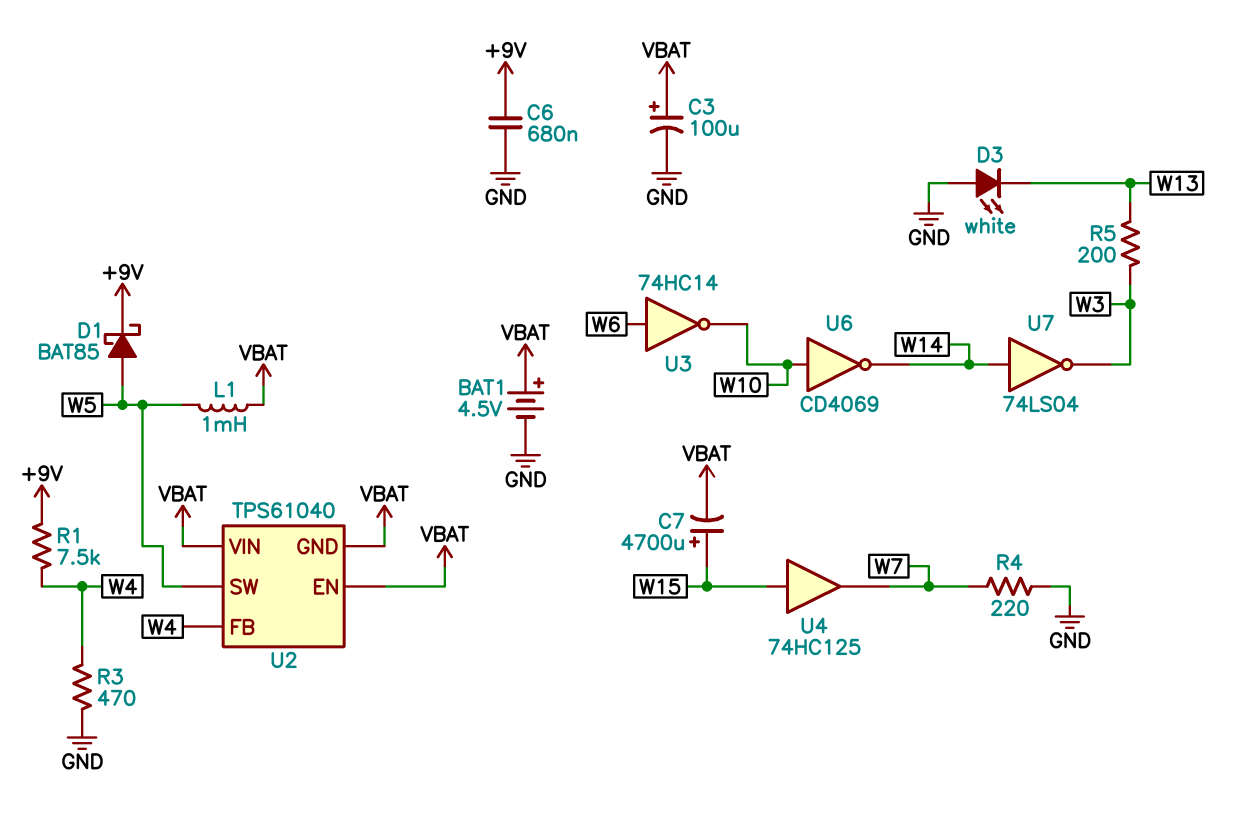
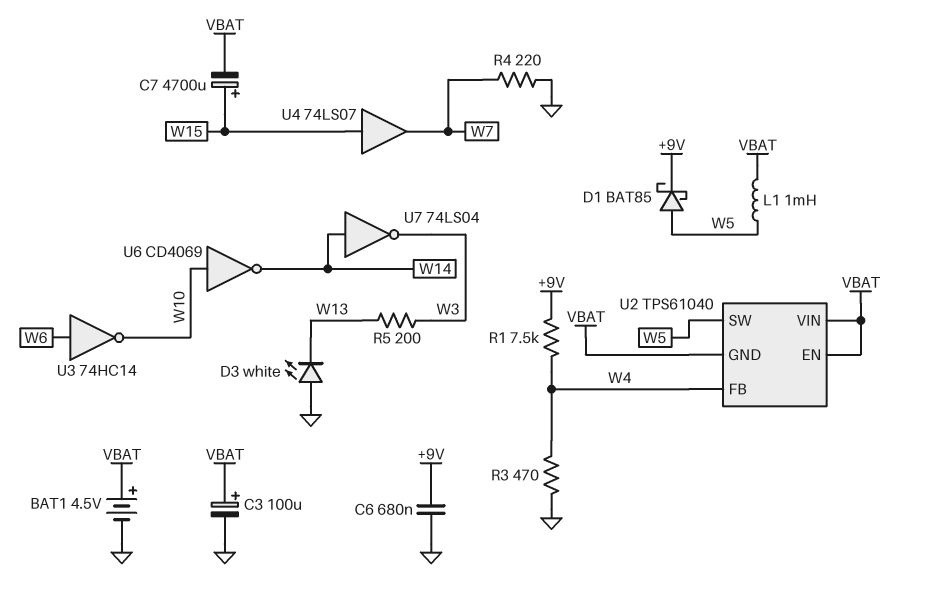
U4: buffer 74HC125 (in W15, out W7) -> buffer 74LS07 (in W15, out W7)

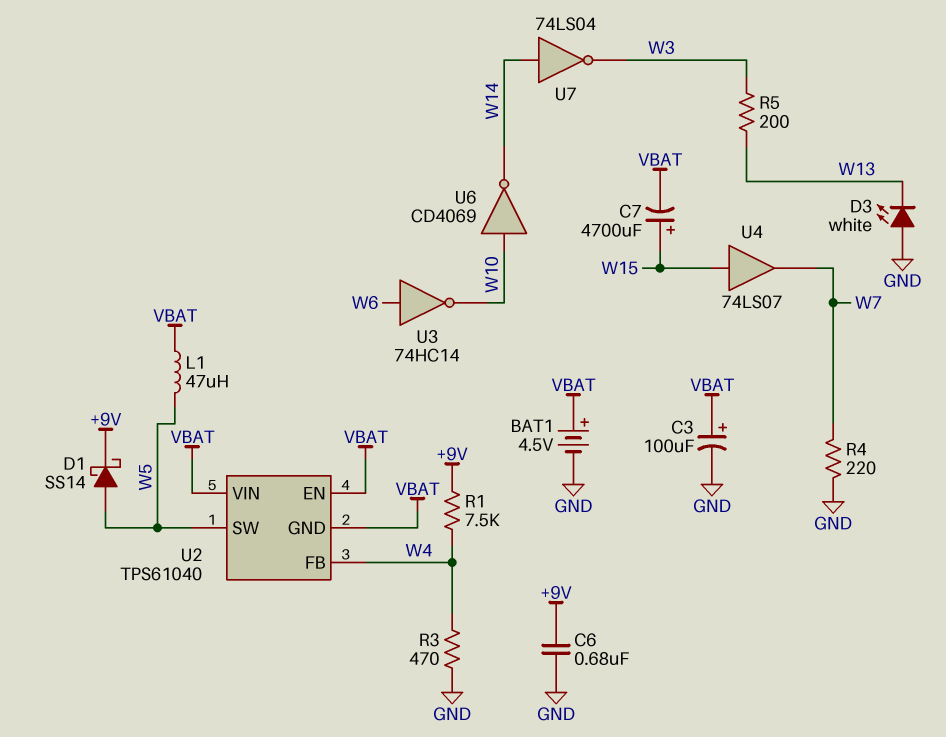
D1: schottky BAT85 (A W5, K +9V) -> schottky SS14 (A W5, K +9V)
L1: 1mH (VBAT, W5) -> 47uH (VBAT, W5)

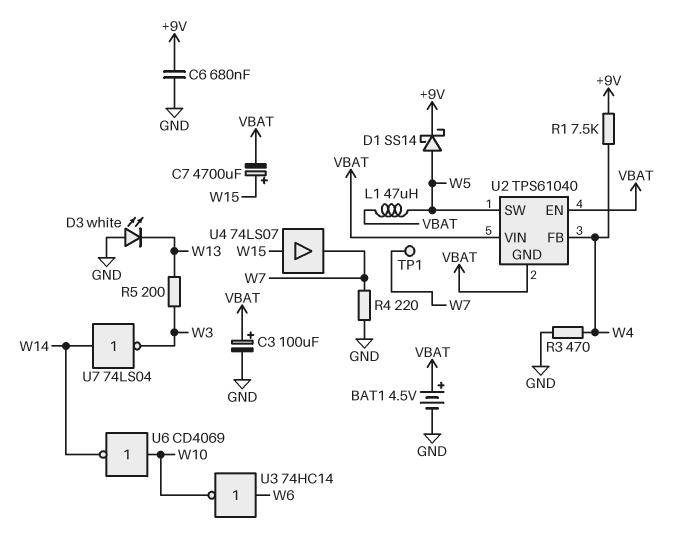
TP1: none -> test point (W7)

